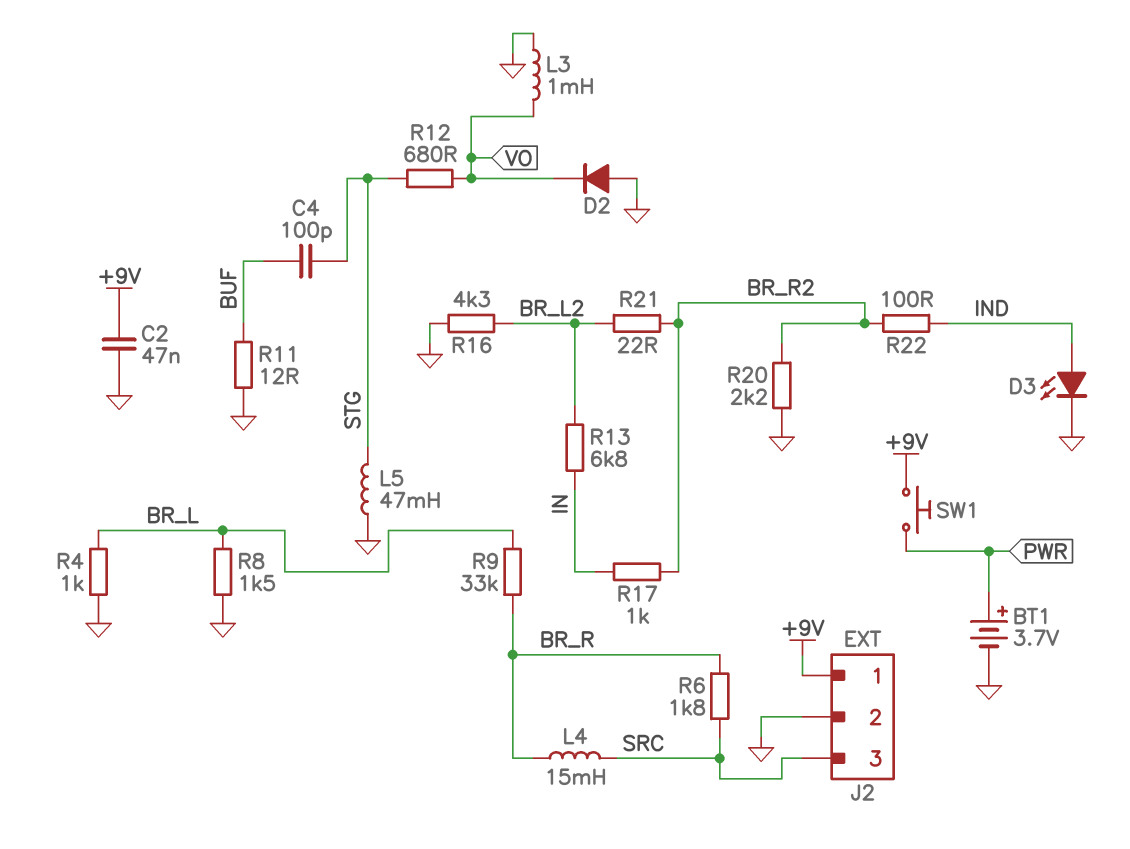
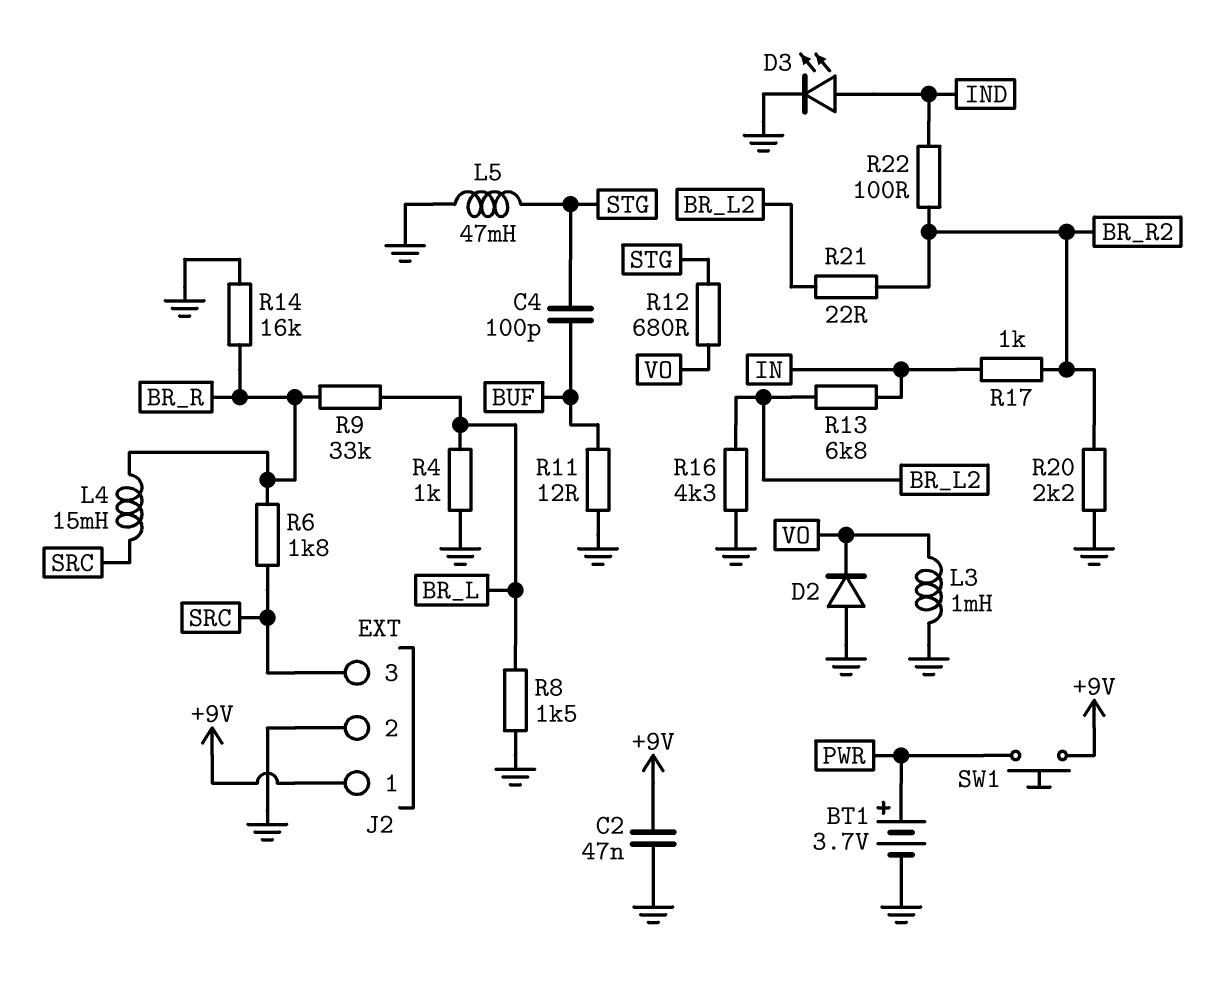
R14: none -> 16k (BR_R, GND)

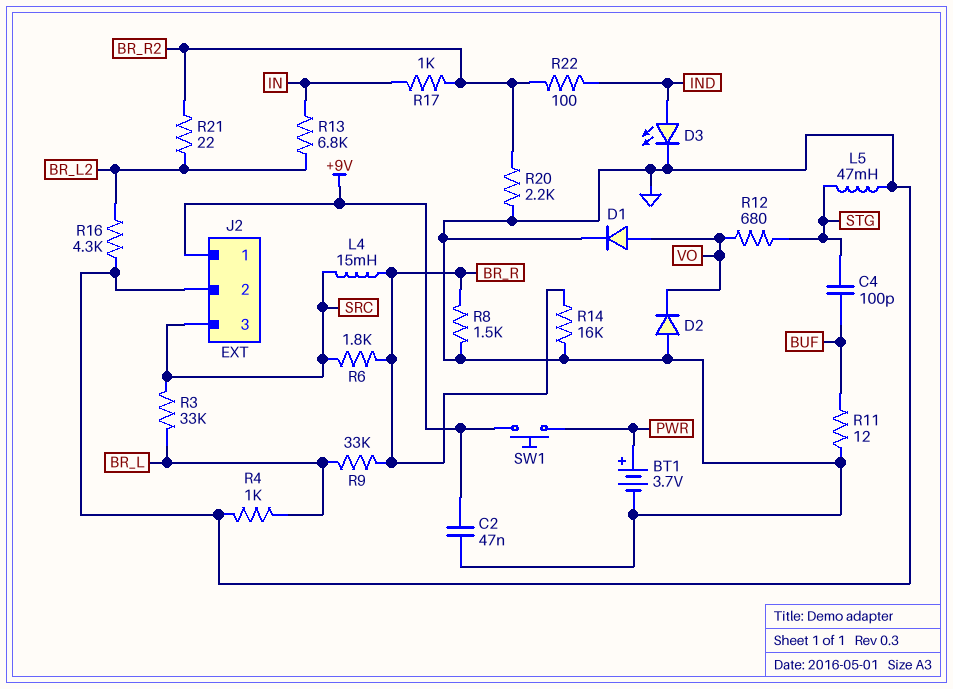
D1: none -> diode (A VO, K GND)
L3: 1mH (GND, VO) -> none
R3: none -> 33k (BR_L, SRC)
R8: 1.5k (BR_L, GND) -> 1.5k (BR_R, GND)

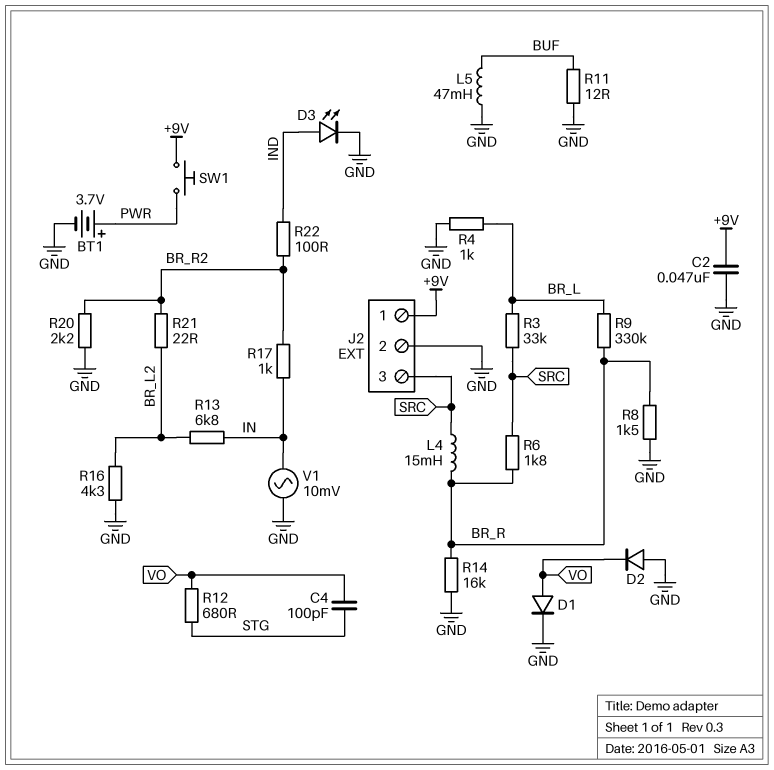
C4: 100pF (BUF, STG) -> 100pF (STG, VO)
L5: 47mH (GND, STG) -> 47mH (BUF, GND)
R9: 33k (BR_L, BR_R) -> 330k (BR_L, BR_R)
V1: none -> AC 10mV (GND, IN)

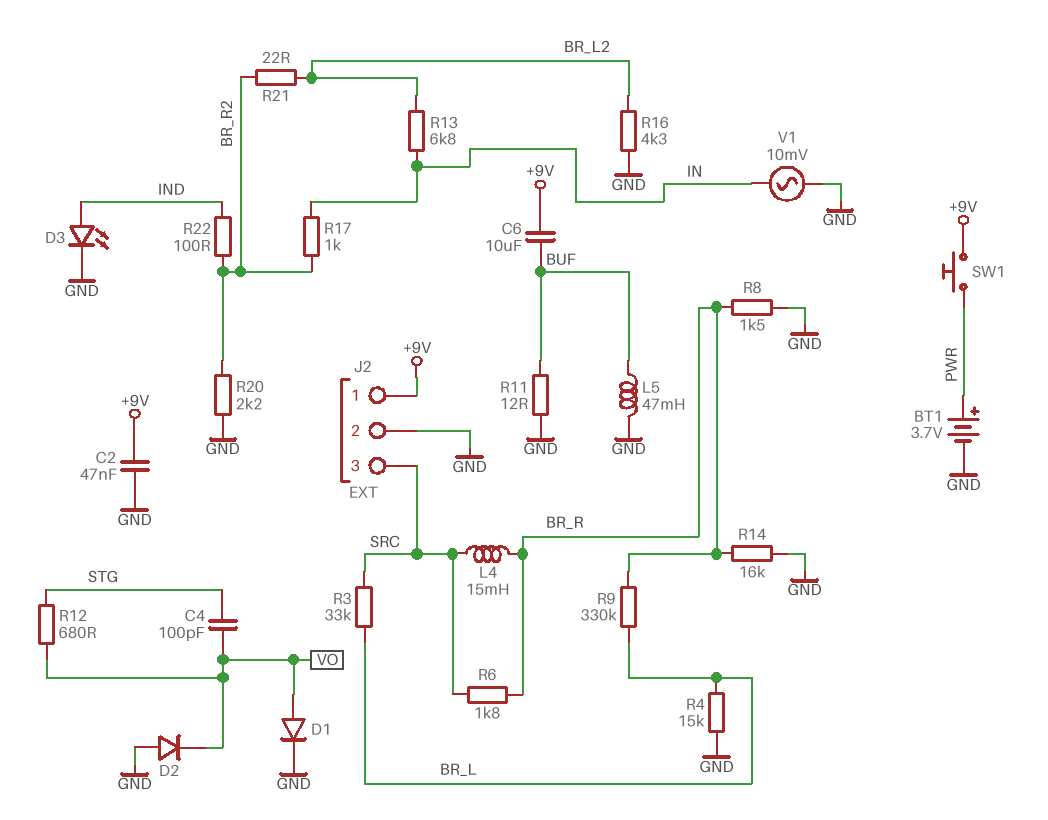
C6: none -> 10uF (+9V, BUF)
R4: 1k (BR_L, GND) -> 15k (BR_L, GND)

